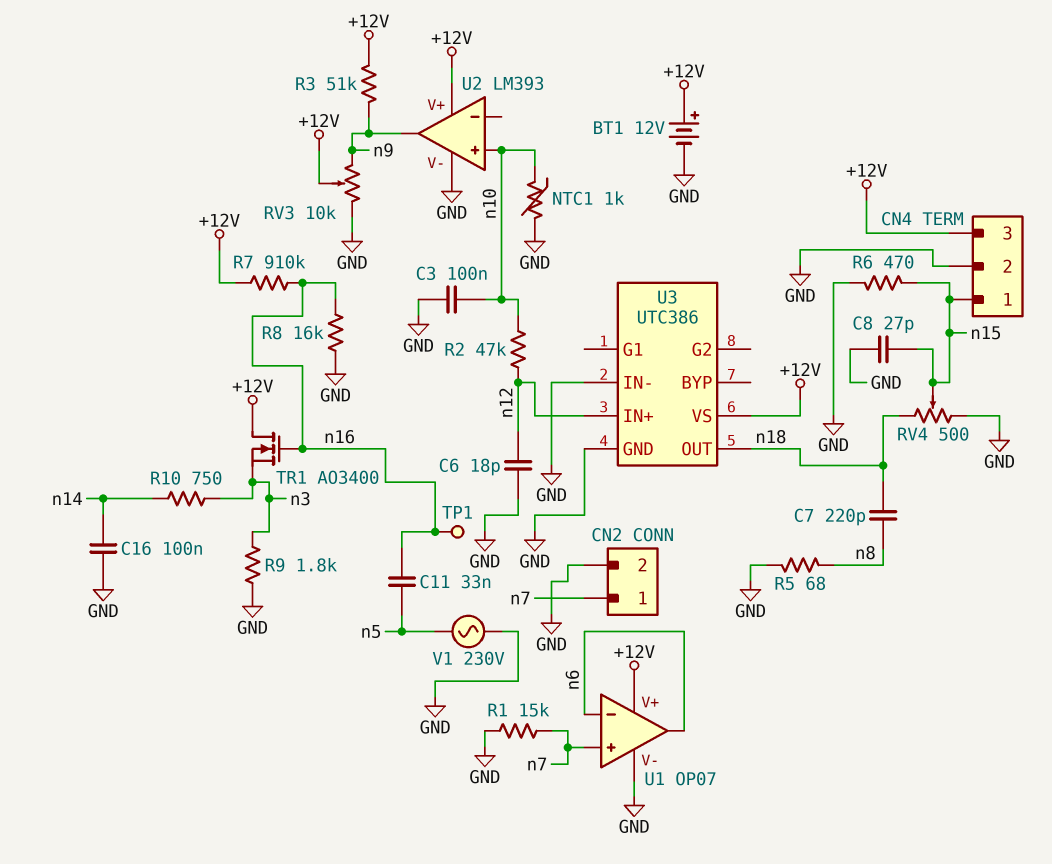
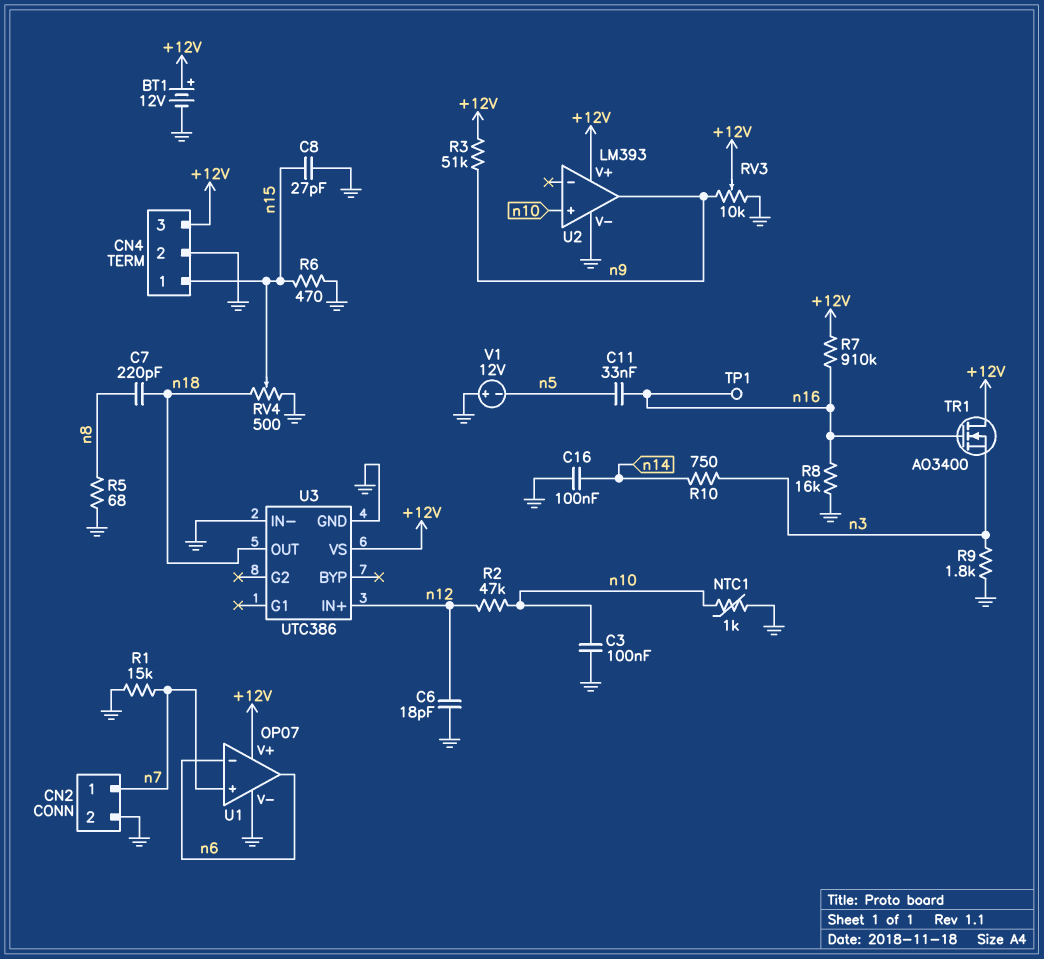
V1: AC 230V (GND, n5) -> 12V (plus GND, minus n5)

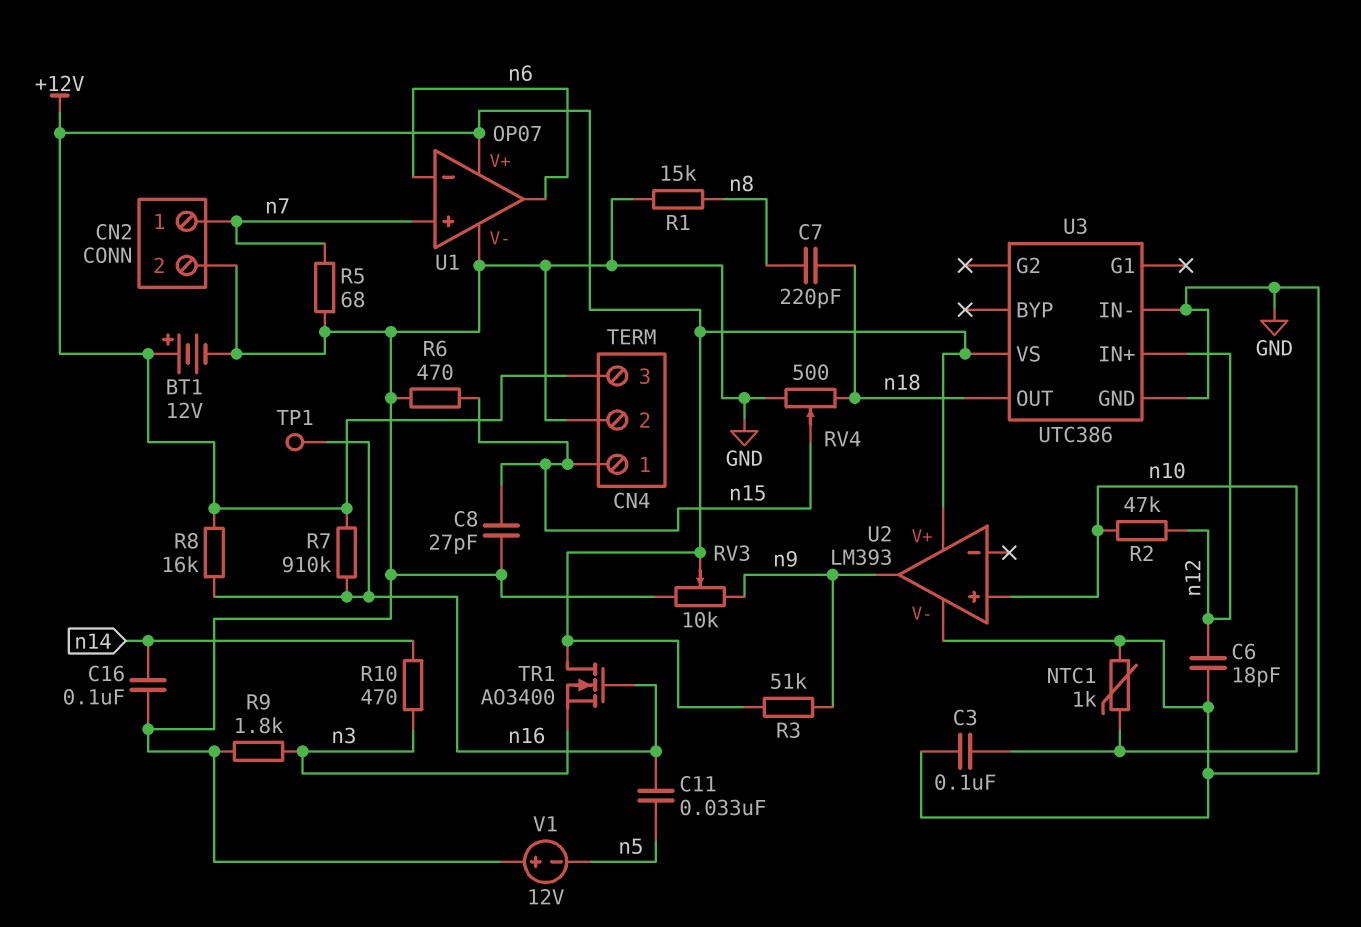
R1: 15k (GND, n7) -> 15k (GND, n8)
R5: 68 (GND, n8) -> 68 (GND, n7)
R8: 16k (GND, n16) -> 16k (+12V, n16)
R10: 750 (n3, n14) -> 470 (n3, n14)

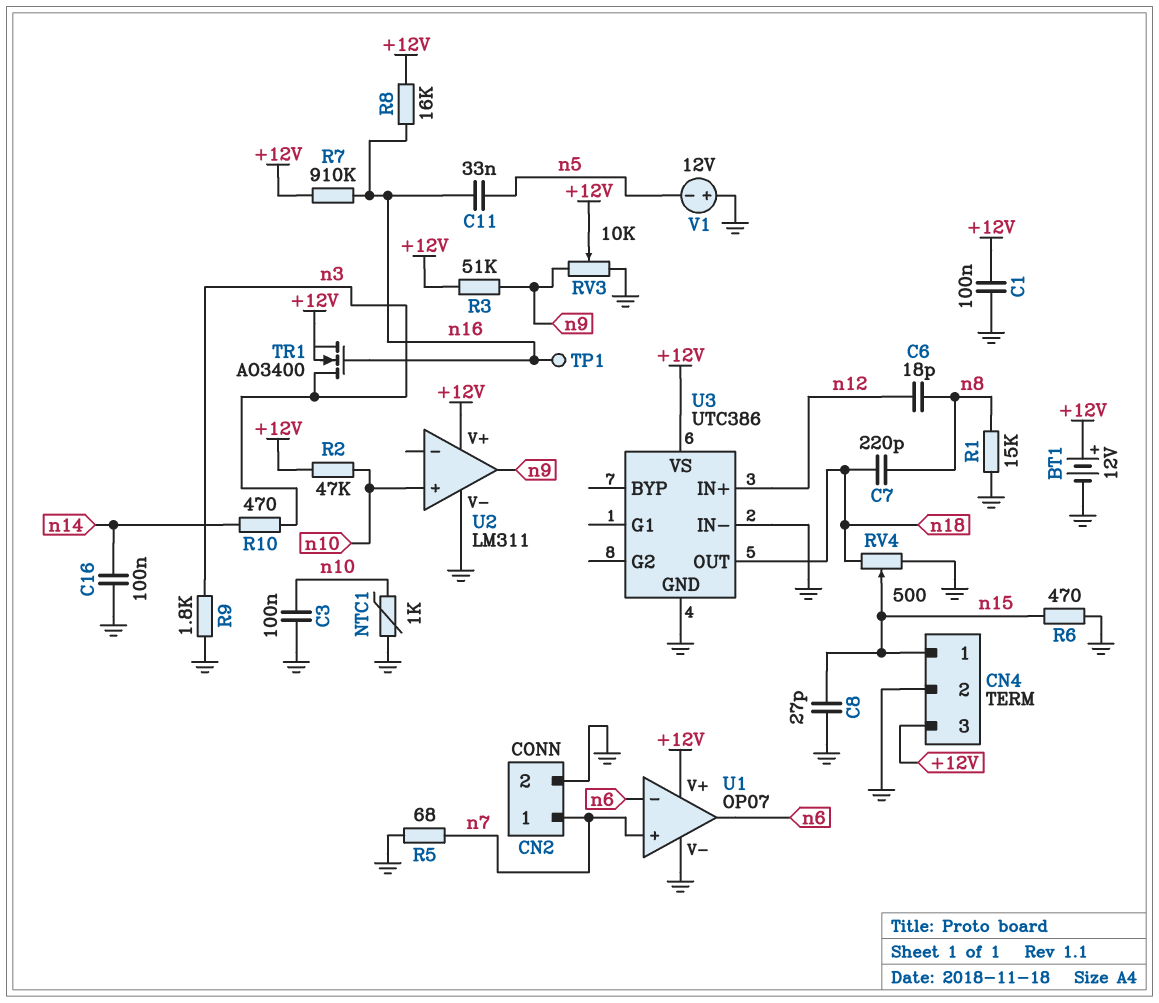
C1: none -> 100nF (+12V, GND)
C6: 18pF (GND, n12) -> 18pF (n8, n12)
R2: 47k (n10, n12) -> 47k (+12V, n10)
TR1: NMOS AO3400 (G n16, D +12V, S n3) -> NMOS AO3400 (G n16, D n3, S +12V)
U2: LM393 -> LM311

